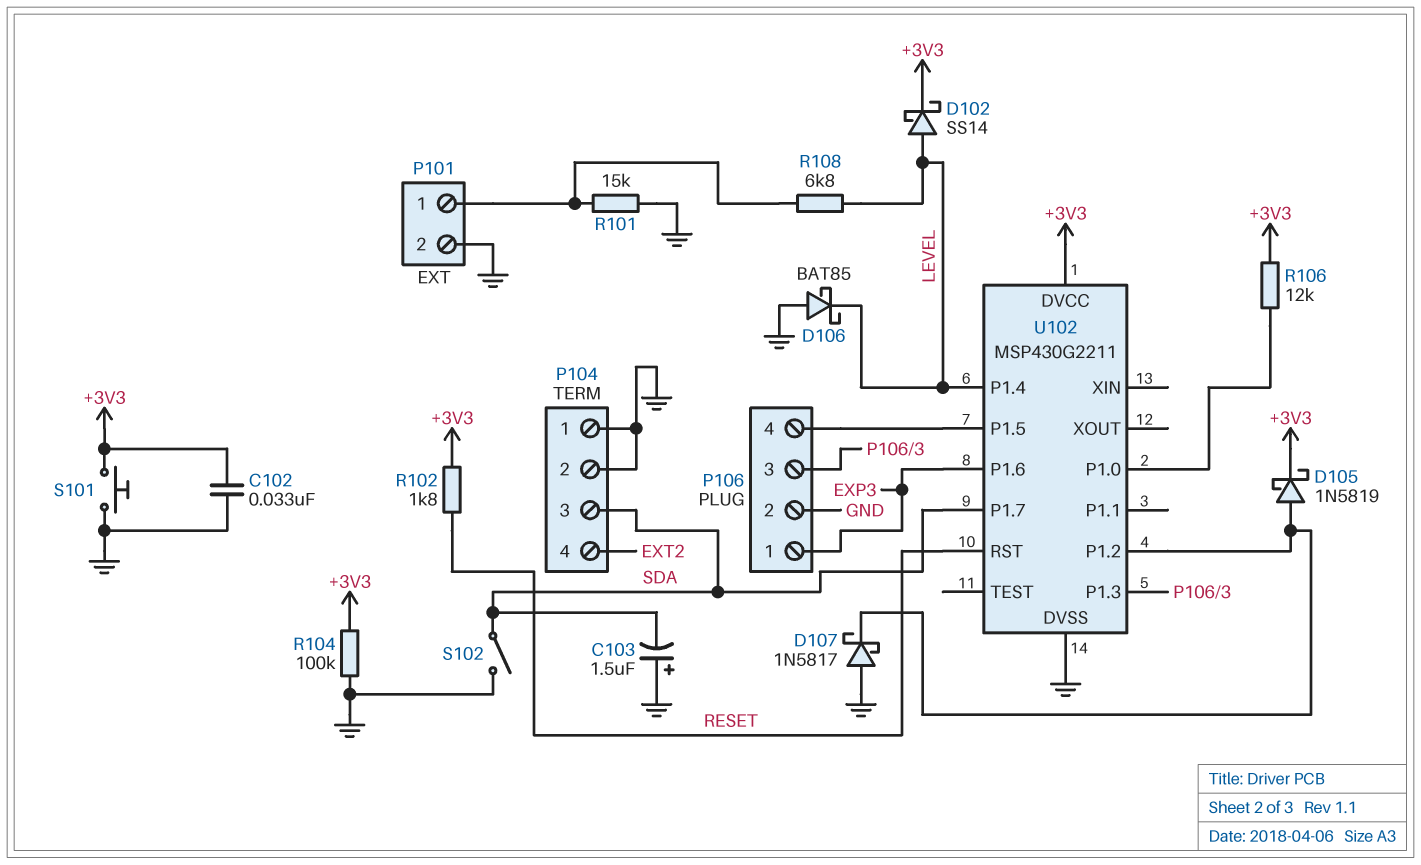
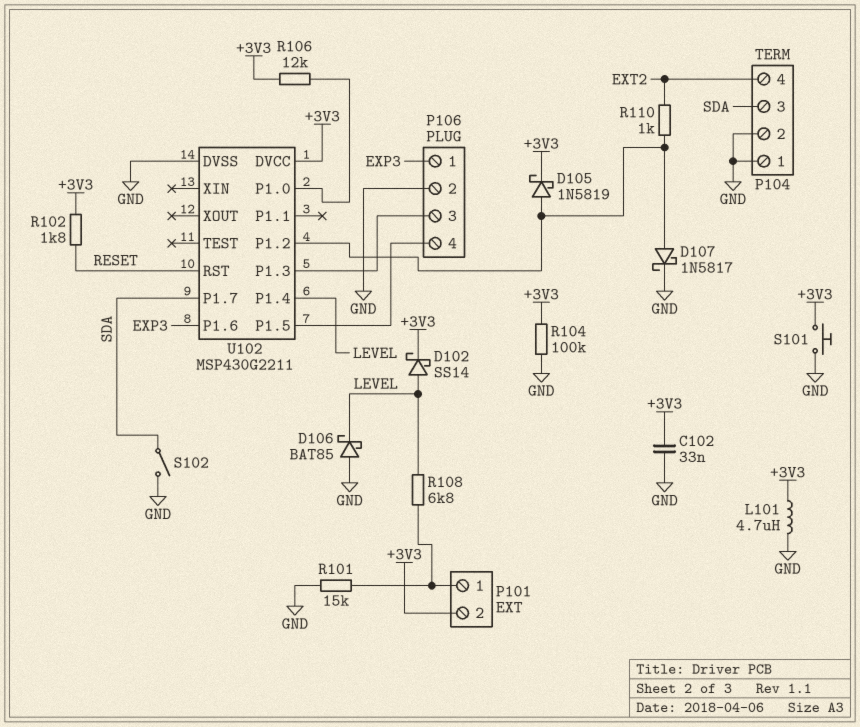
C103: 1.5uF (plus GND, minus SDA) -> none
D107: schottky 1N5817 (A GND, K U102/P1.2) -> schottky 1N5817 (A U102/P1.2, K GND)
L101: none -> 4.7uH (+3V3, GND)
P101 pin 2: GND -> +3V3
R110: none -> 1k (EXT2, U102/P1.2)

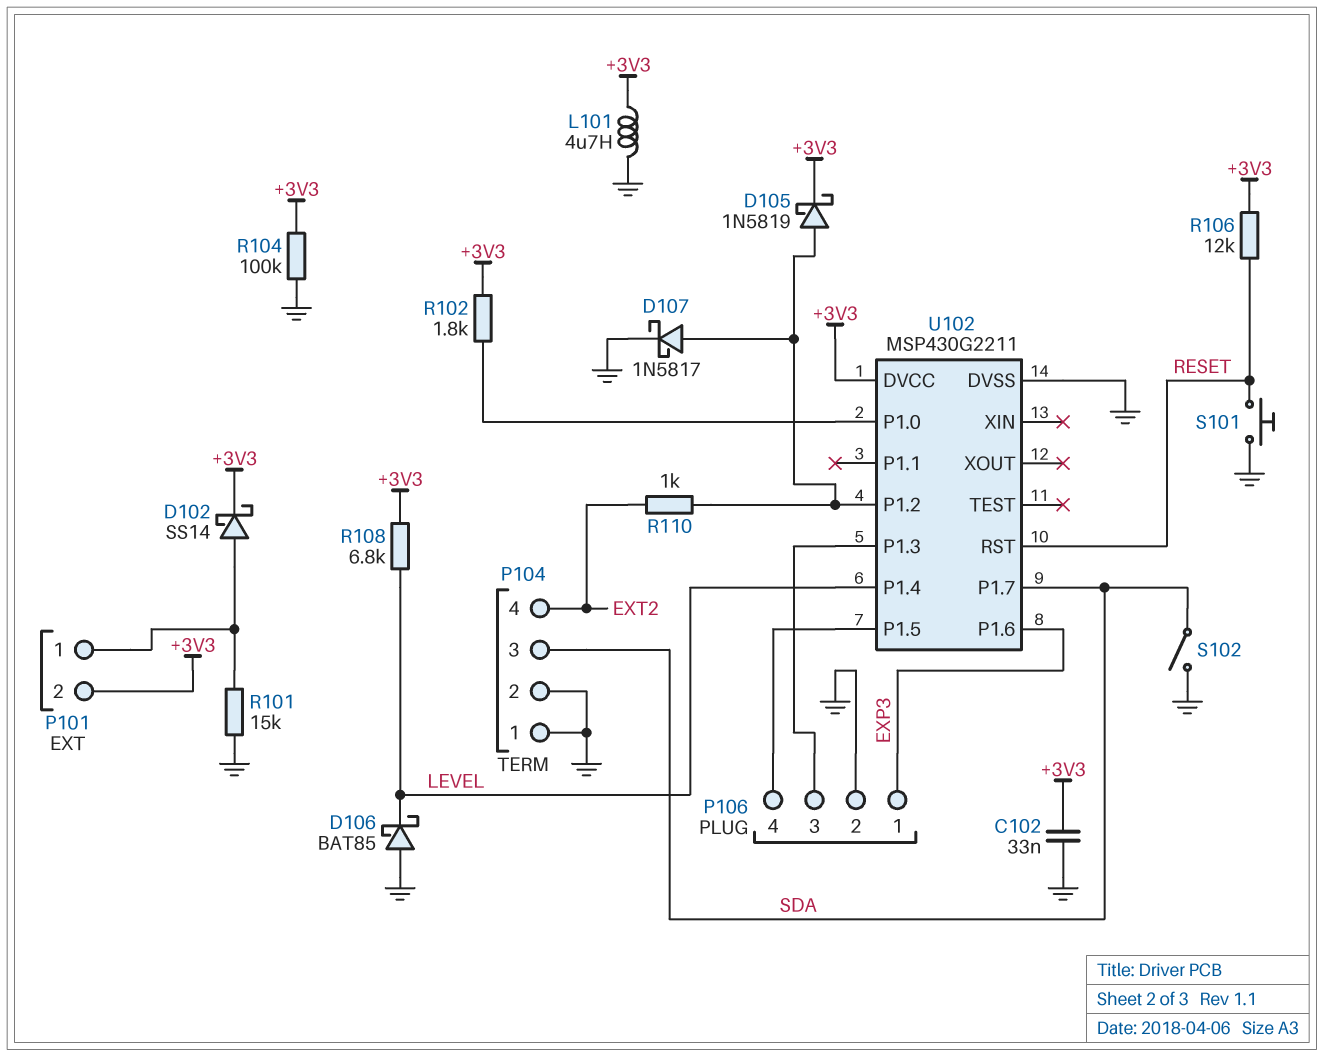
D102: schottky SS14 (A LEVEL, K +3V3) -> schottky SS14 (A P101/1, K +3V3)
R102: 1.8k (+3V3, RESET) -> 1.8k (+3V3, U102/P1.0)
R106: 12k (+3V3, U102/P1.0) -> 12k (+3V3, RESET)
R108: 6.8k (LEVEL, P101/1) -> 6.8k (+3V3, LEVEL)
S101: button (+3V3, GND) -> button (GND, RESET)

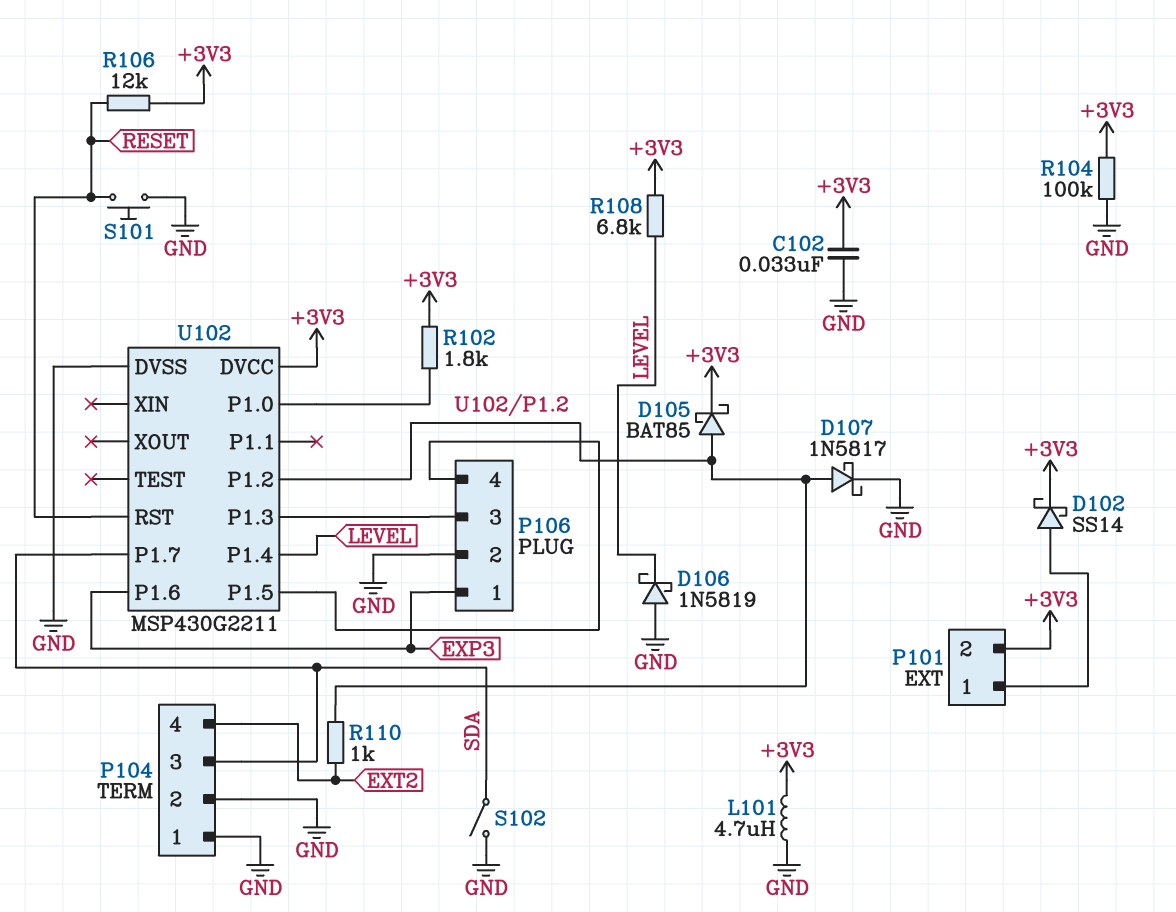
D105: schottky 1N5819 (A U102/P1.2, K +3V3) -> schottky BAT85 (A U102/P1.2, K +3V3)
D106: schottky BAT85 (A GND, K LEVEL) -> schottky 1N5819 (A GND, K LEVEL)
R101: 15k (GND, P101/1) -> none

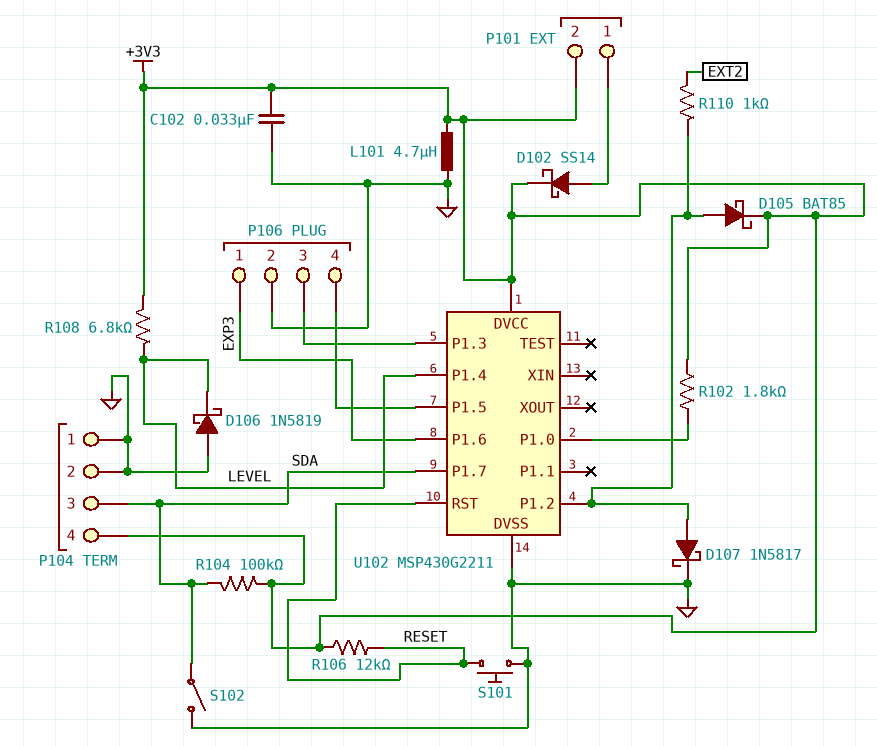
P104 pin 4: EXT2 -> +3V3
R104: 100k (+3V3, GND) -> 100k (+3V3, SDA)

